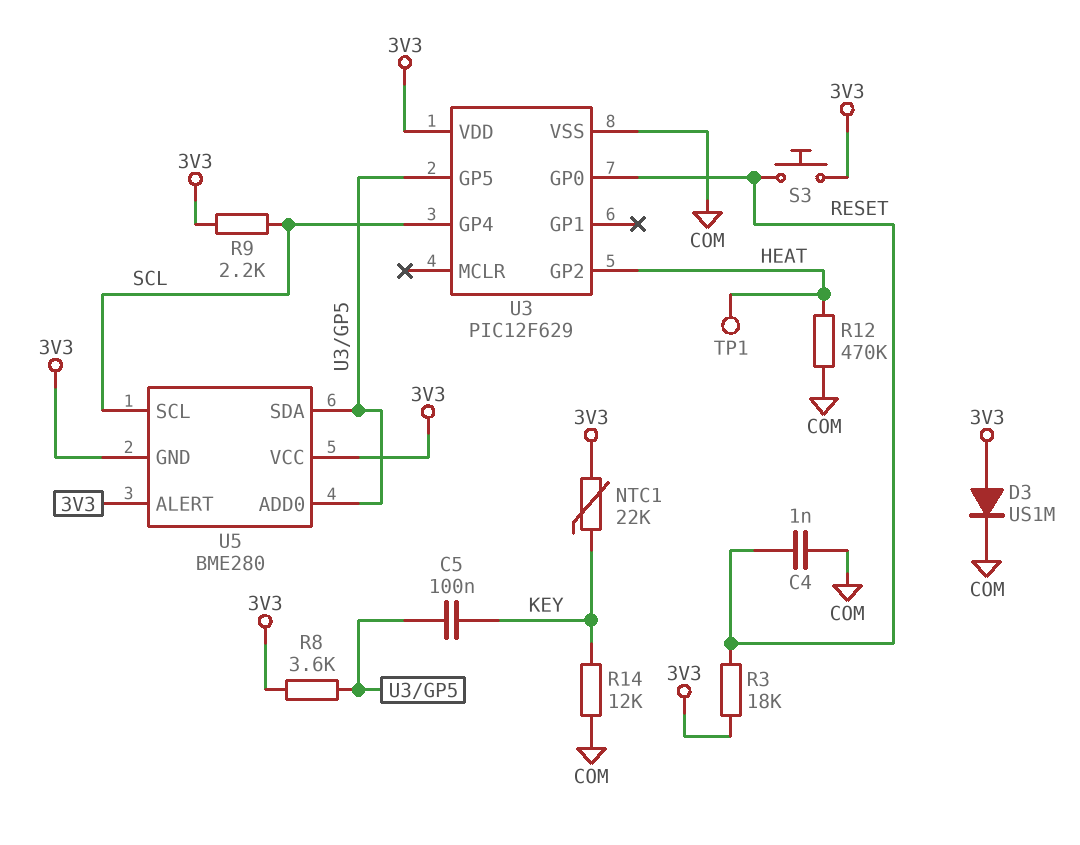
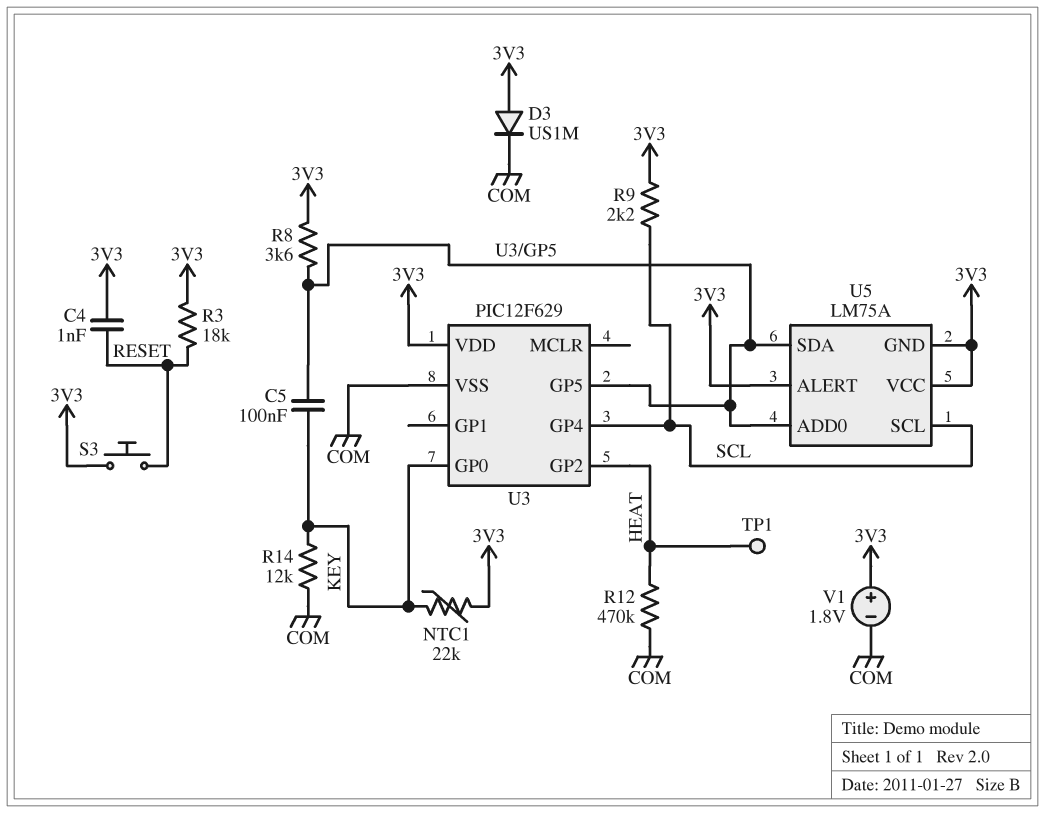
C4: 1nF (COM, RESET) -> 1nF (3V3, RESET)
U3 pin GP0: RESET -> KEY
U5: BME280 -> LM75A
V1: none -> 1.8V (plus 3V3, minus COM)

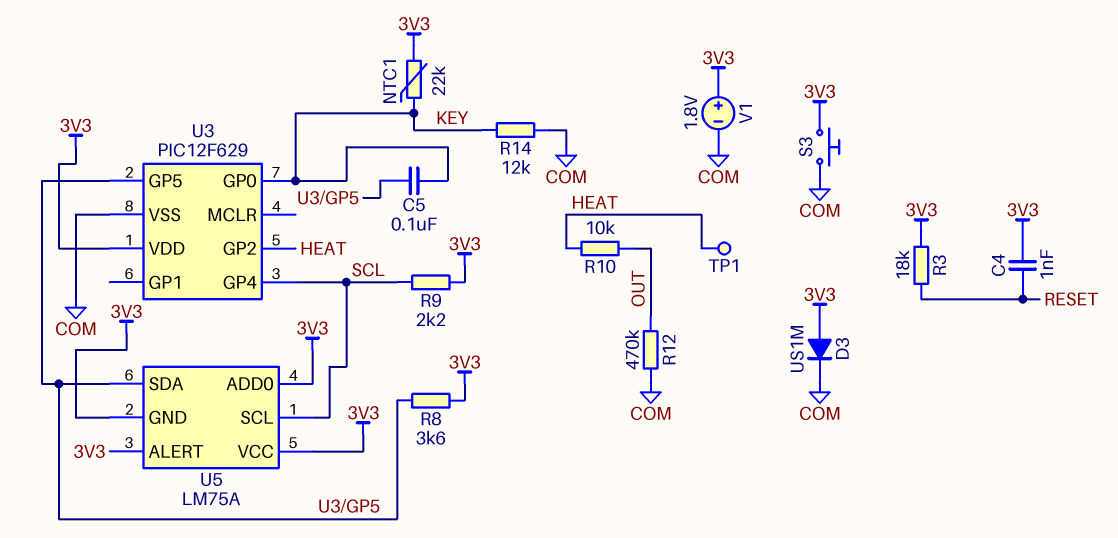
R10: none -> 10k (HEAT, OUT)
R12: 470k (COM, HEAT) -> 470k (COM, OUT)
S3: button (3V3, RESET) -> button (3V3, COM)
U5 pin ADD0: U3/GP5 -> 3V3

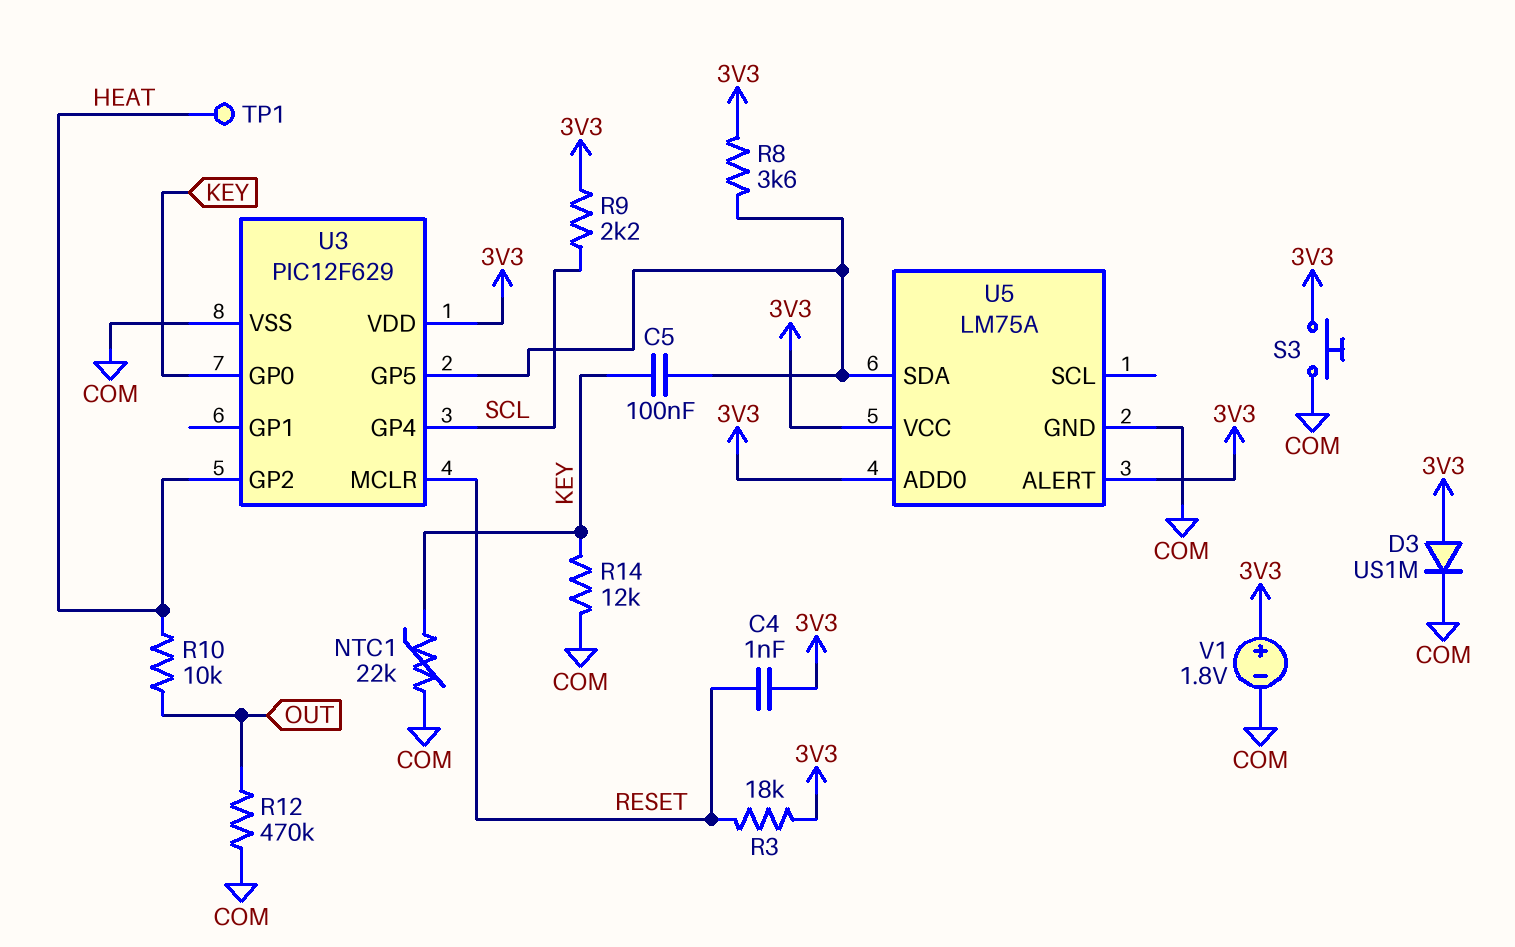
NTC1: 22k (3V3, KEY) -> 22k (COM, KEY)
U3 pin MCLR: none -> RESET
U5 pin GND: 3V3 -> COM
U5 pin SCL: SCL -> none

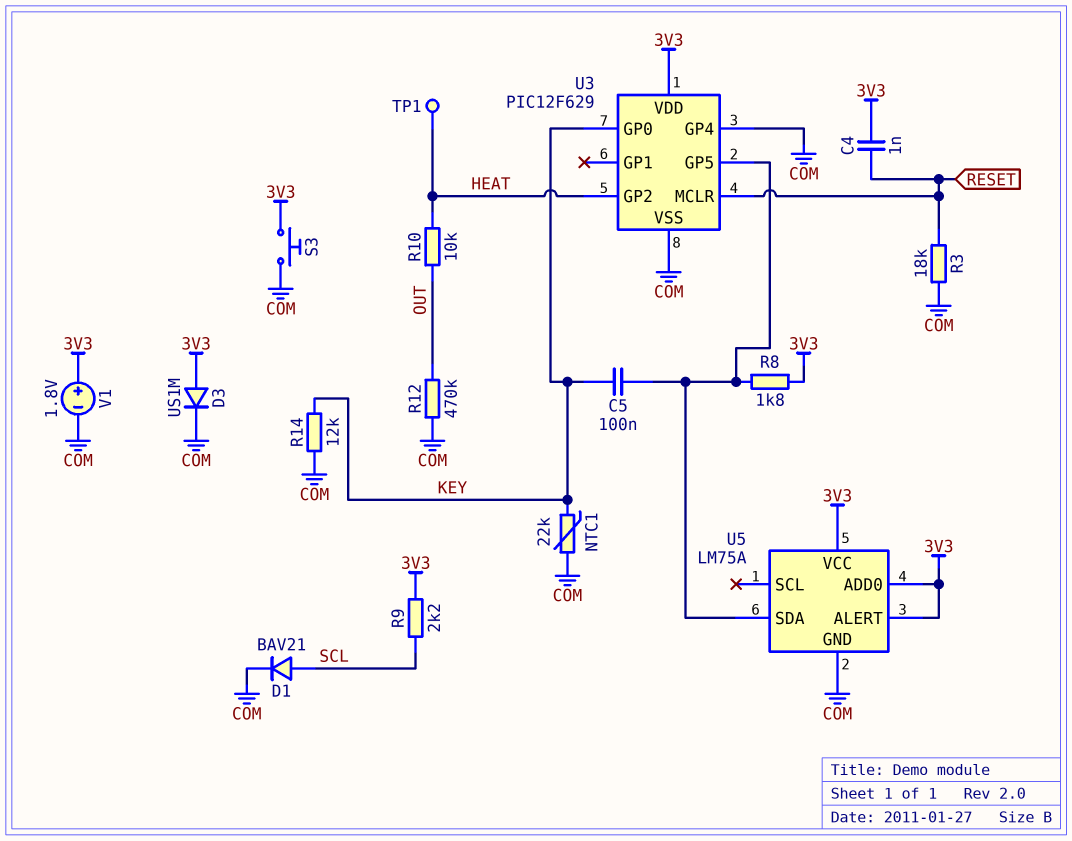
D1: none -> diode BAV21 (A SCL, K COM)
R3: 18k (3V3, RESET) -> 18k (COM, RESET)
R8: 3.6k (3V3, U3/GP5) -> 1.8k (3V3, U3/GP5)
U3 pin GP4: SCL -> COM

